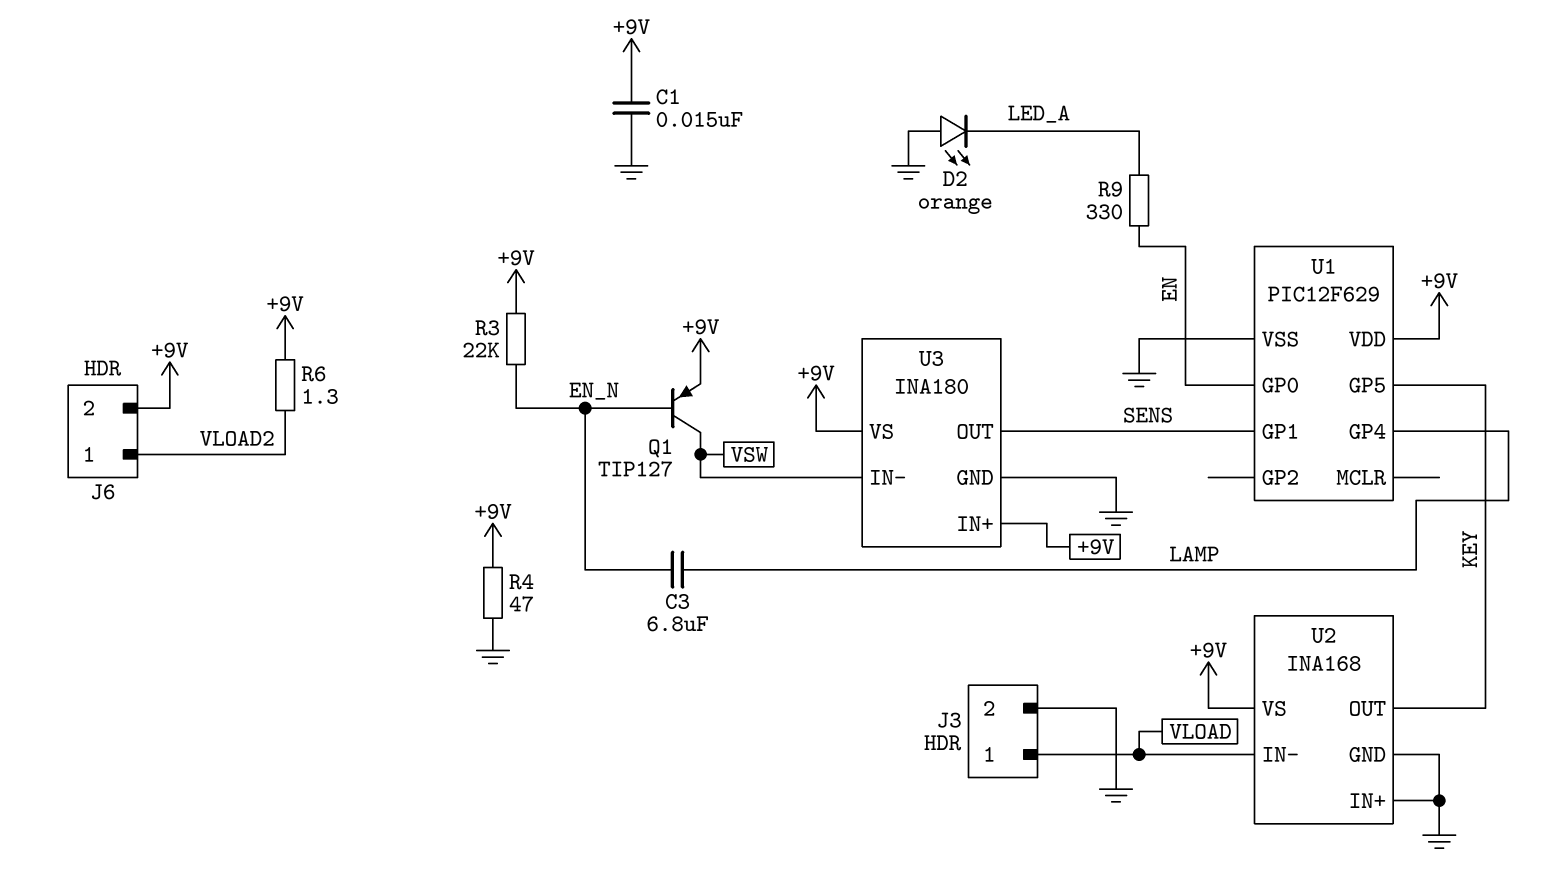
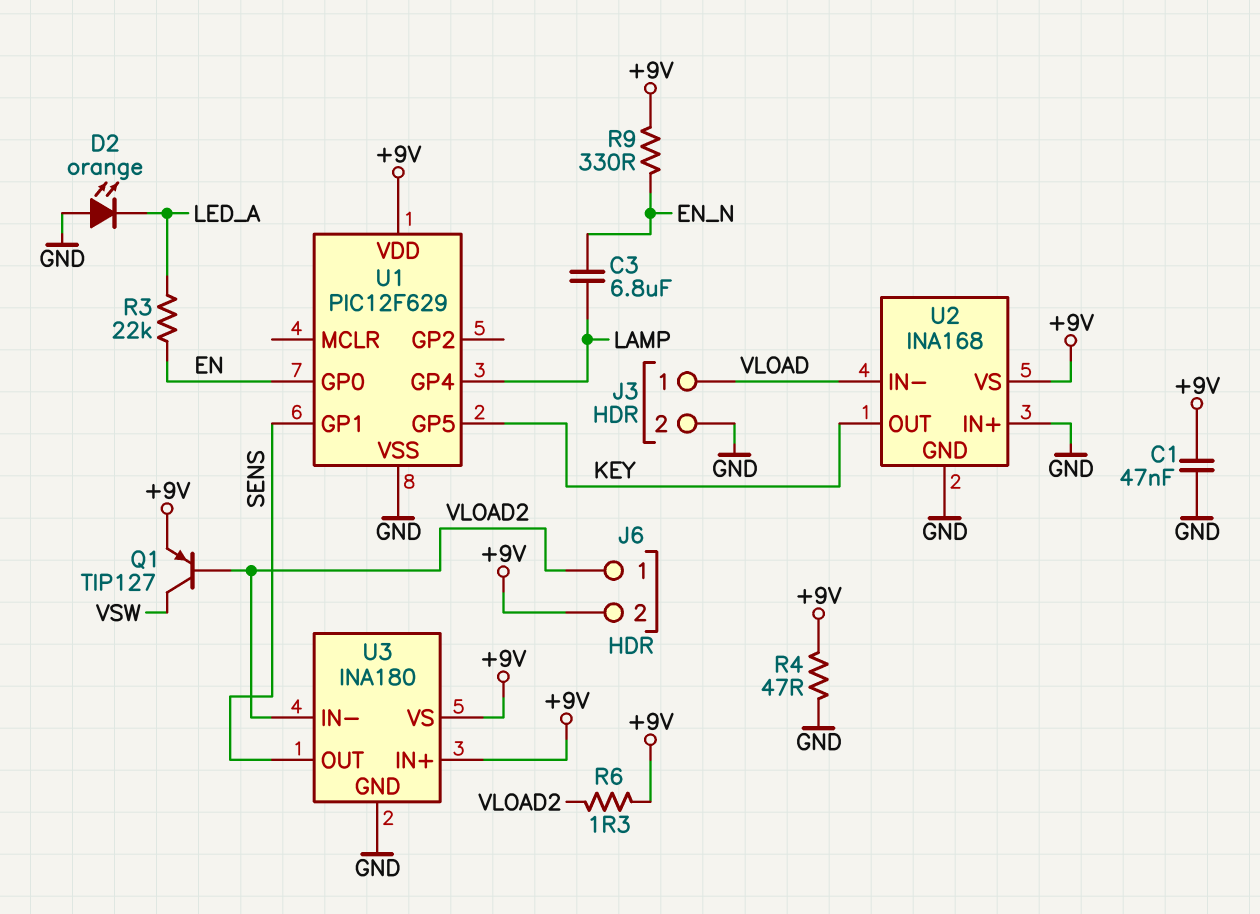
C1: 15nF (+9V, GND) -> 47nF (+9V, GND)
Q1: PNP TIP127 (B EN_N, C VSW, E +9V) -> PNP TIP127 (B VLOAD2, C VSW, E +9V)
R3: 22k (+9V, EN_N) -> 22k (EN, LED_A)
R9: 330 (EN, LED_A) -> 330 (+9V, EN_N)
U3 pin IN-: VSW -> VLOAD2

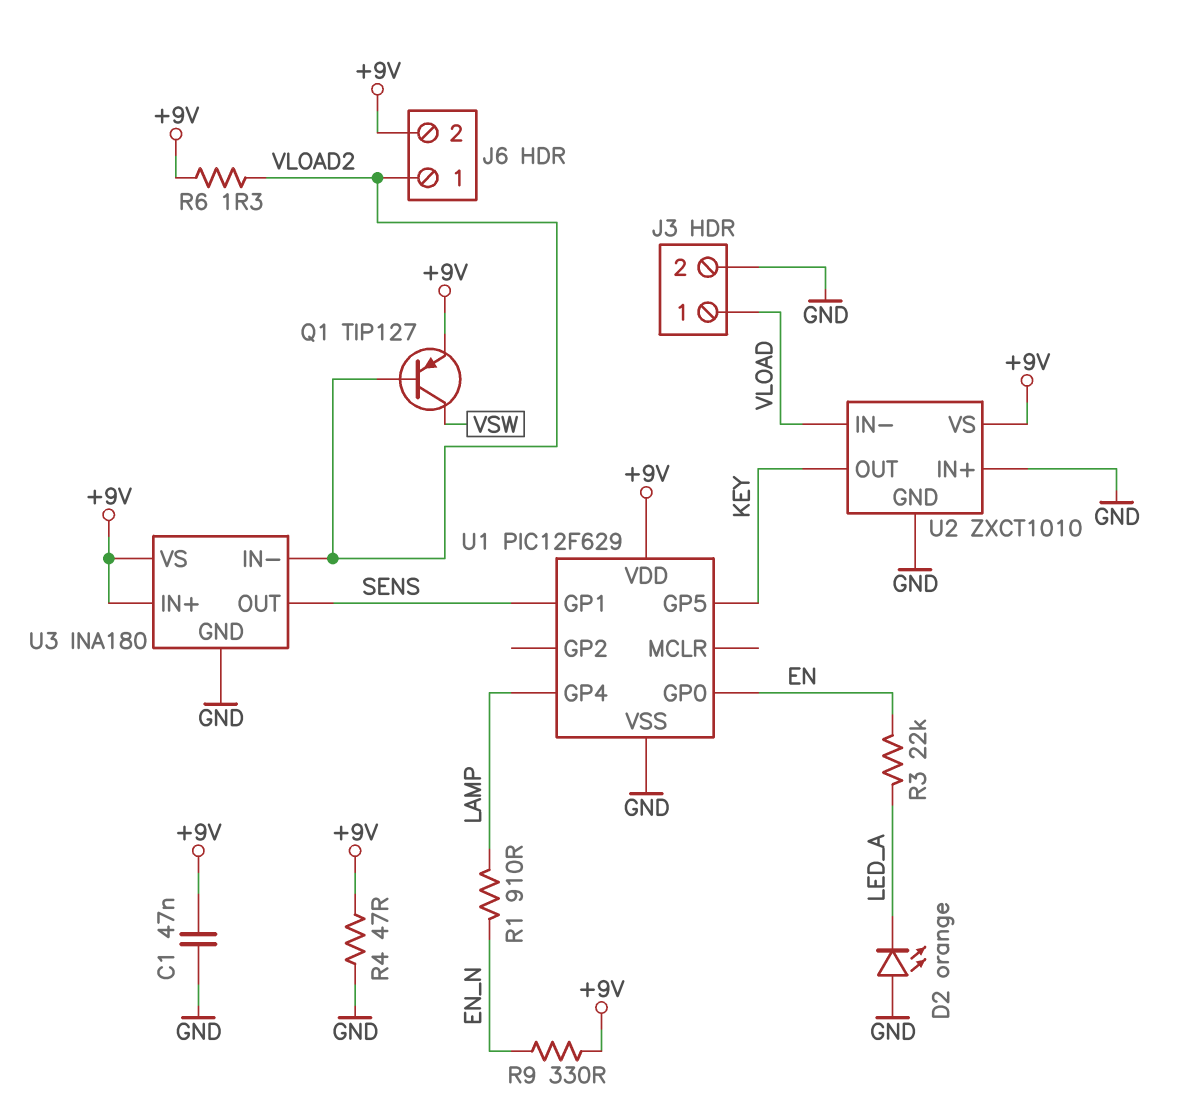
C3: 6.8uF (EN_N, LAMP) -> none
R1: none -> 910 (EN_N, LAMP)
U2: INA168 -> ZXCT1010

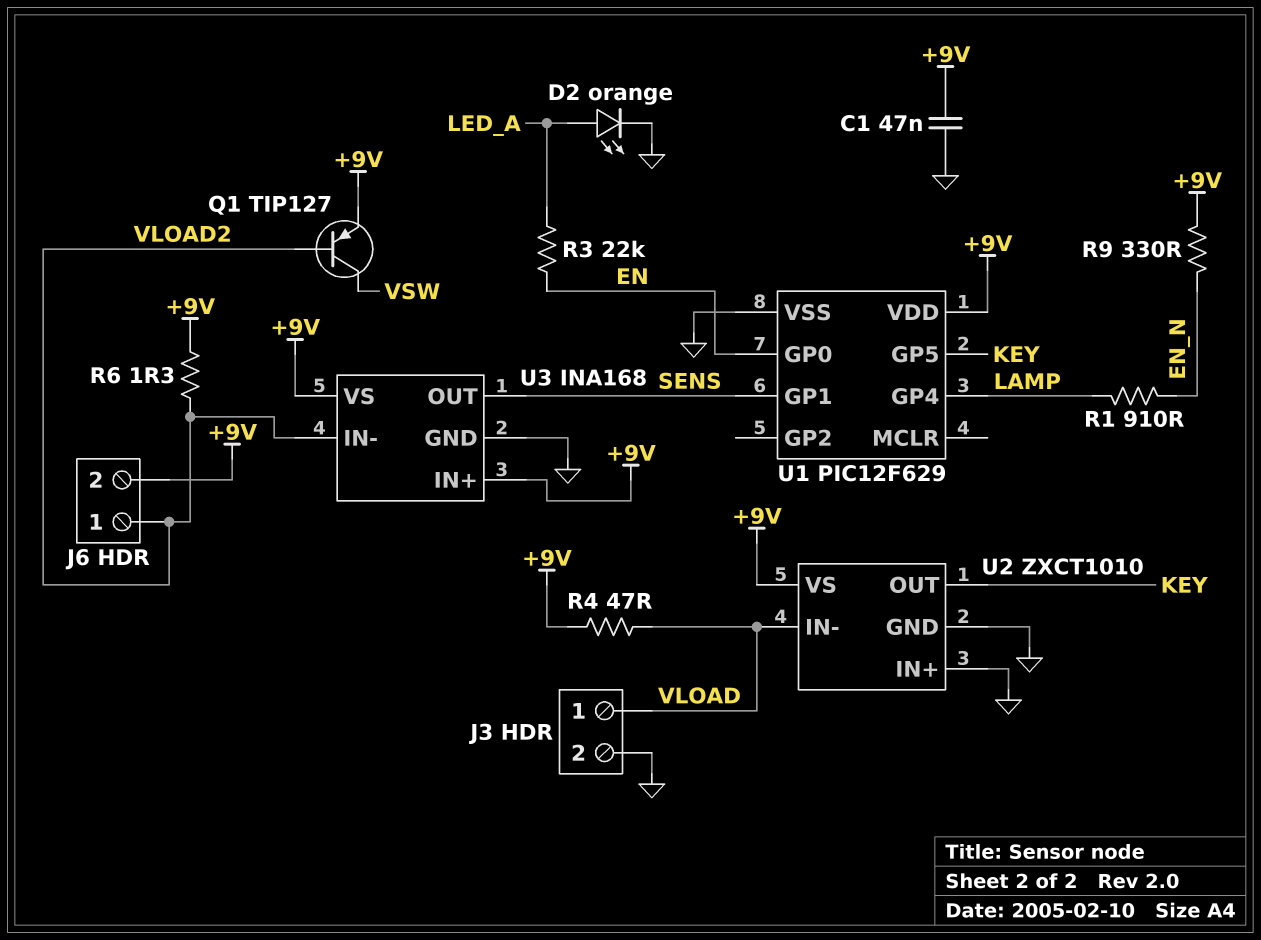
D2: LED orange (A GND, K LED_A) -> LED orange (A LED_A, K GND)
R4: 47 (+9V, GND) -> 47 (+9V, VLOAD)
U3: INA180 -> INA168

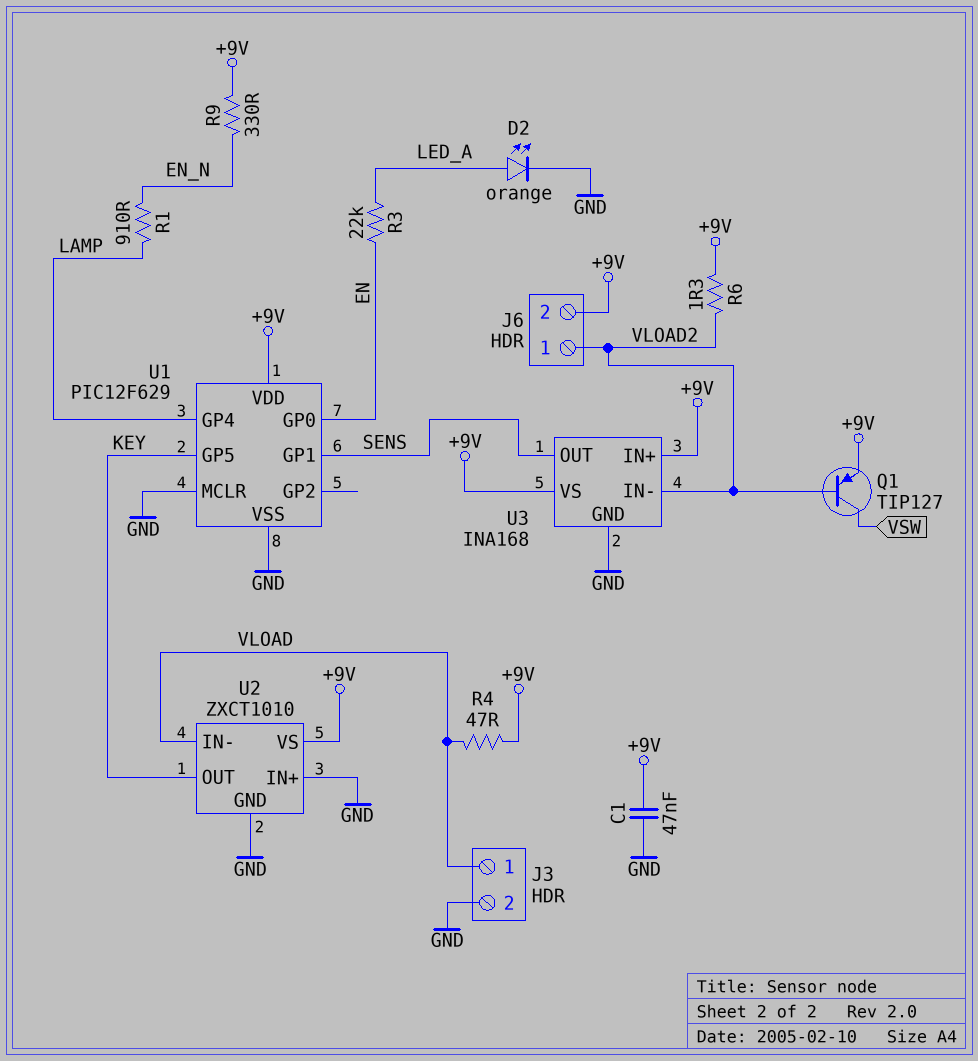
U1 pin MCLR: none -> GND

